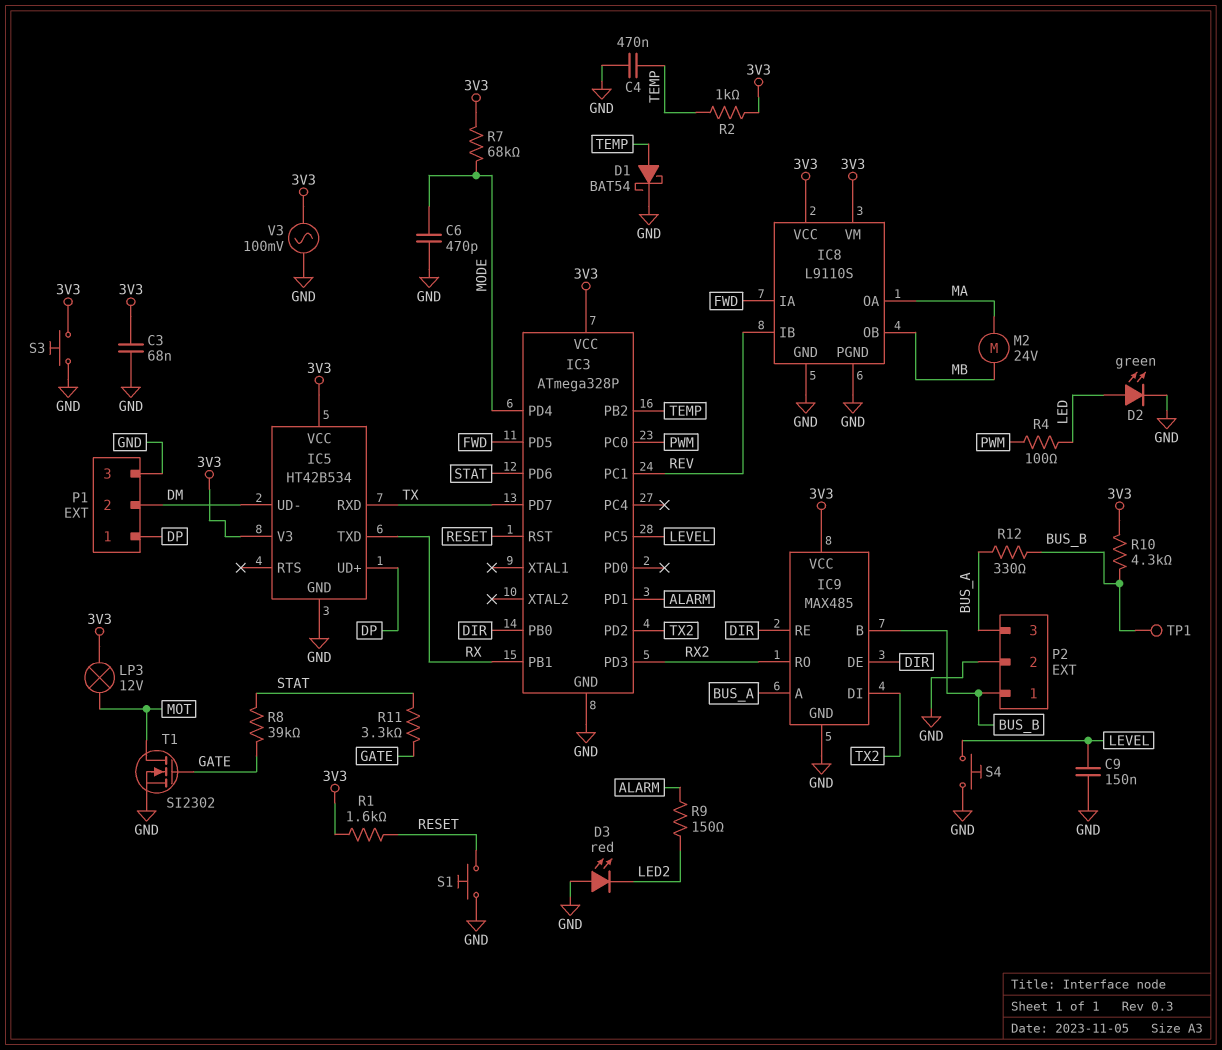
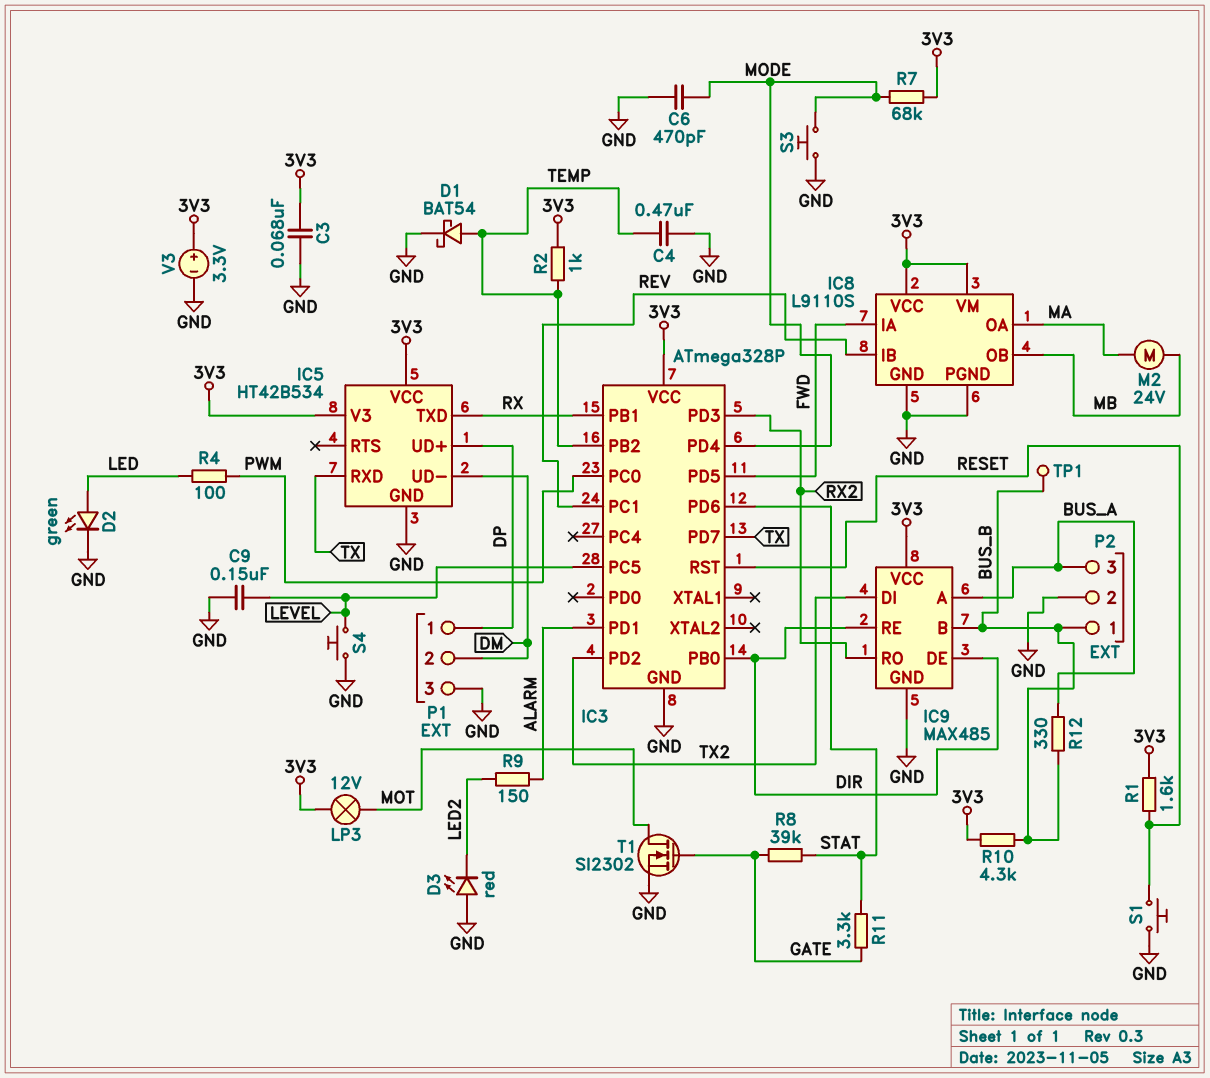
S3: button (3V3, GND) -> button (GND, MODE)
V3: AC 100mV (3V3, GND) -> 3.3V (plus 3V3, minus GND)

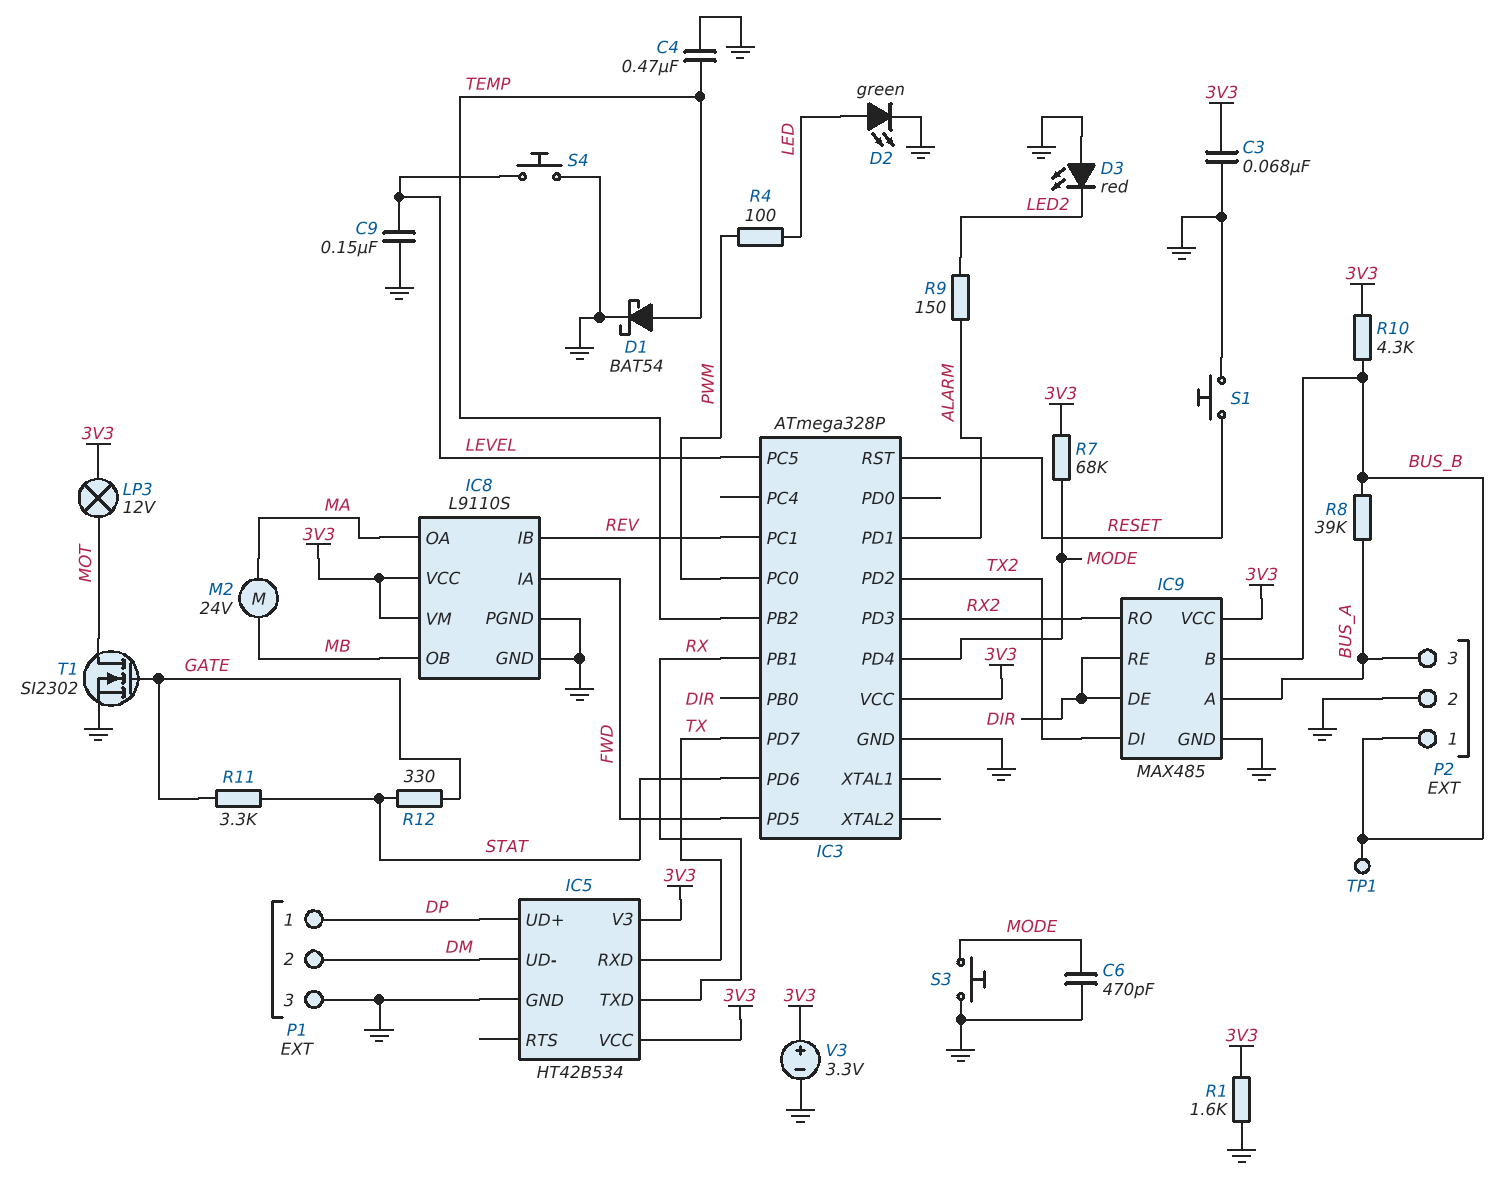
R1: 1.6k (3V3, RESET) -> 1.6k (3V3, GND)
R2: 1k (3V3, TEMP) -> none
R8: 39k (GATE, STAT) -> 39k (BUS_A, BUS_B)
R12: 330 (BUS_A, BUS_B) -> 330 (GATE, STAT)

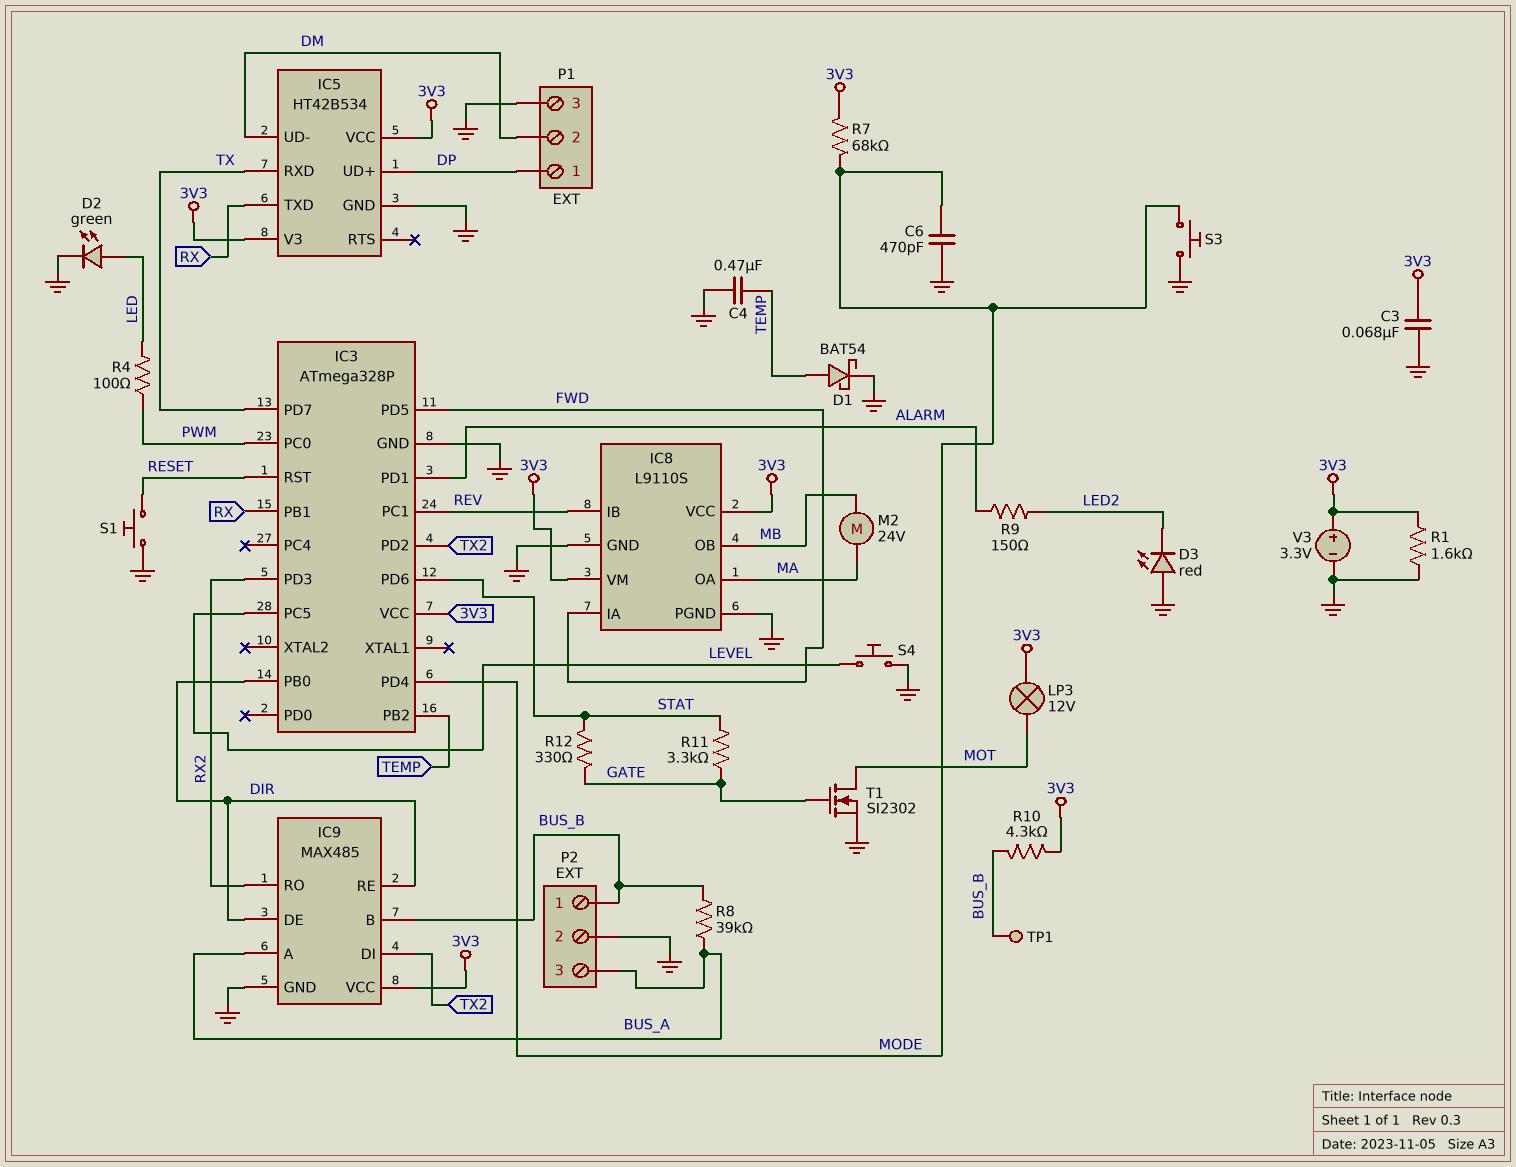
C9: 150nF (GND, LEVEL) -> none

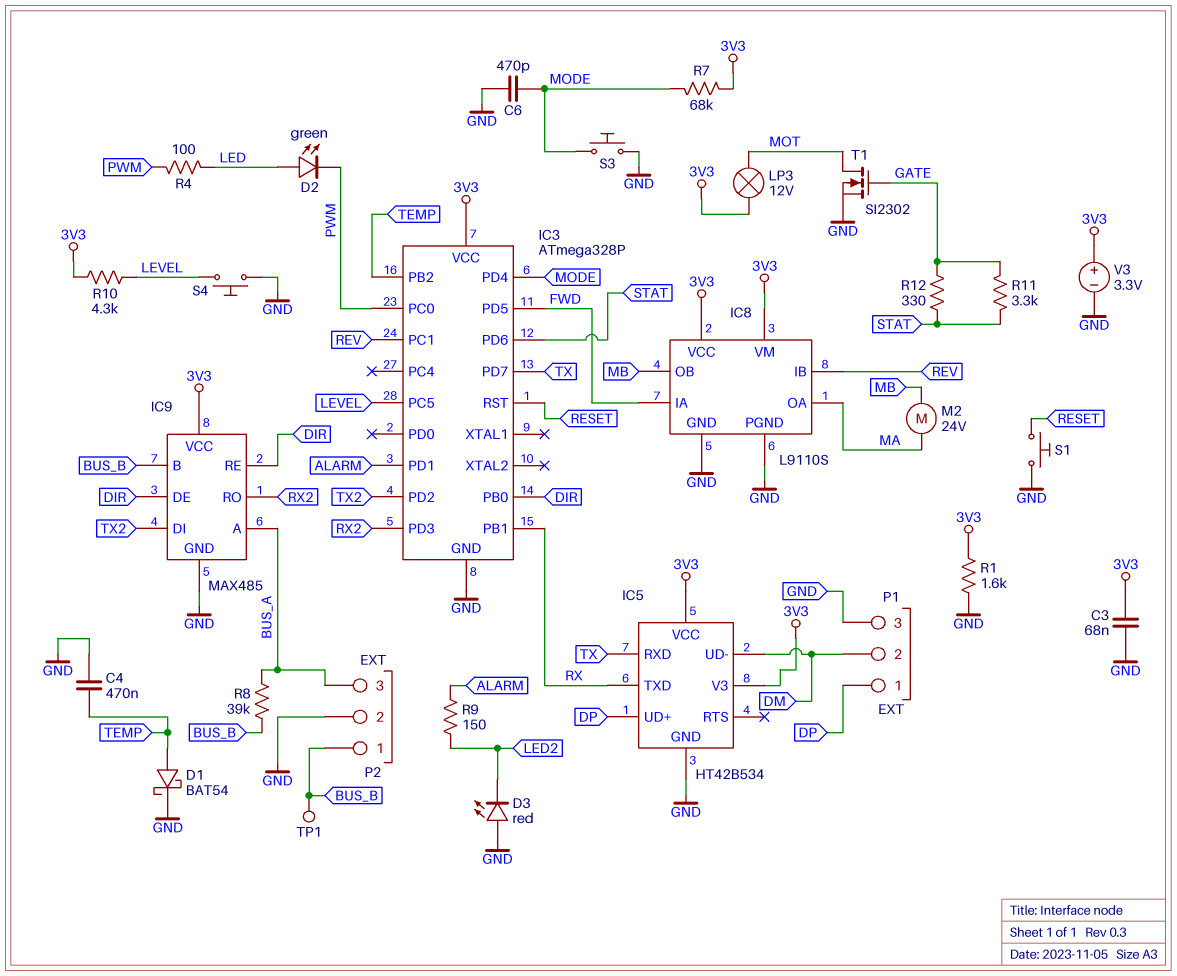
D2: LED green (A LED, K GND) -> LED green (A LED, K PWM)
R10: 4.3k (3V3, BUS_B) -> 4.3k (3V3, LEVEL)

